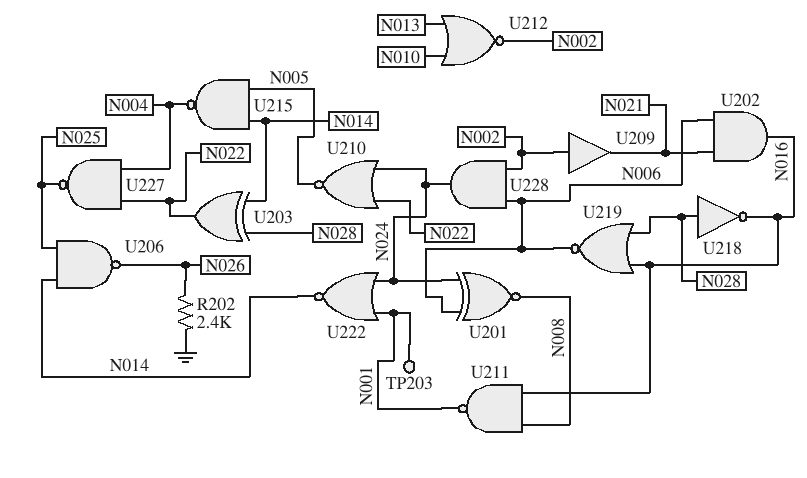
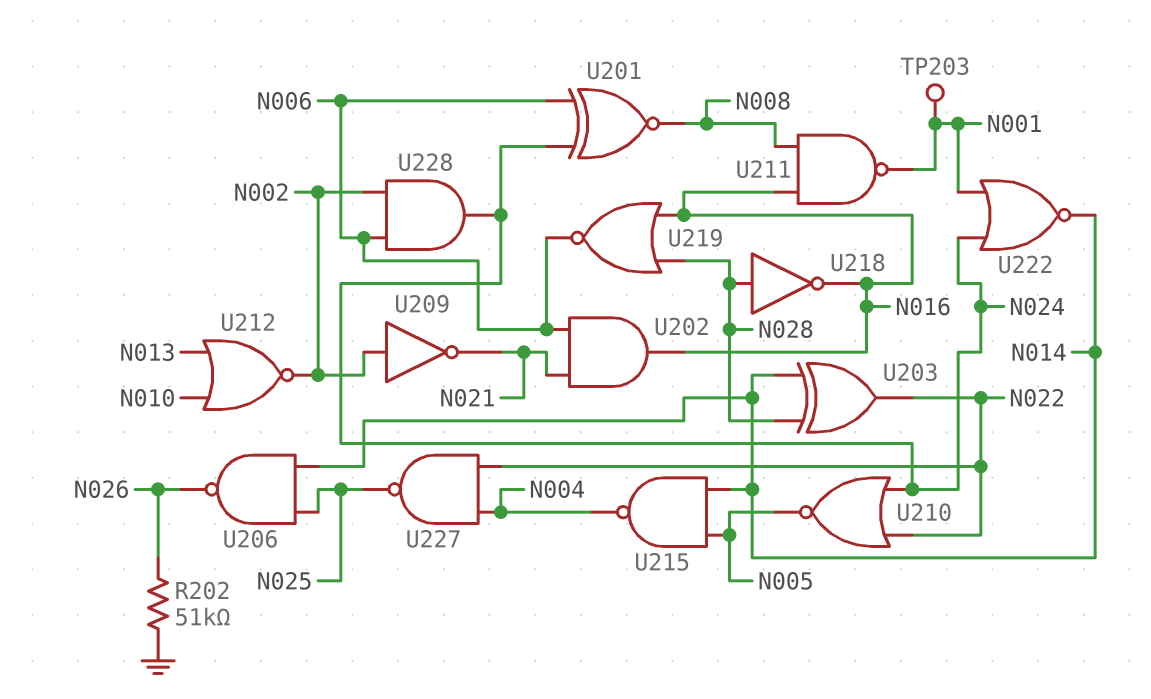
R202: 2.4k (GND, N026) -> 51k (GND, N026)
U209: buffer (in N002, out N021) -> NOT (in N002, out N021)

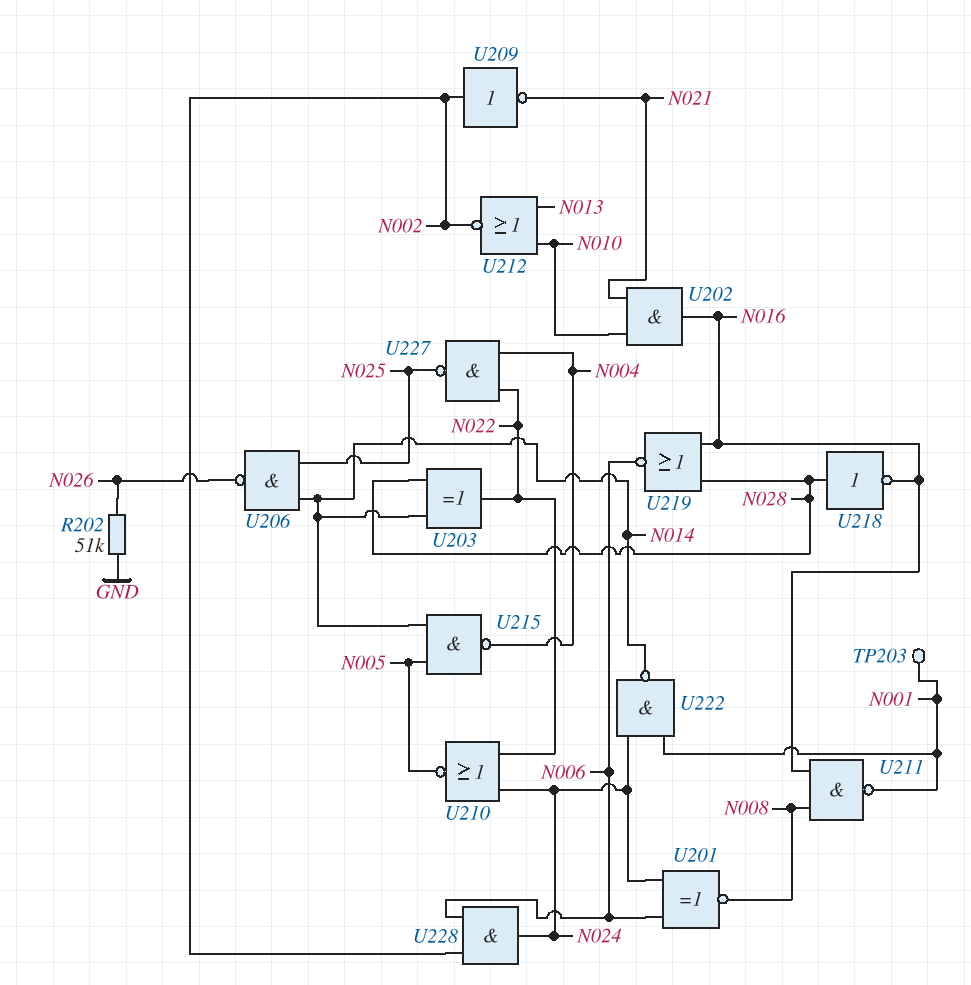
U202: AND (in N006, in N021, out N016) -> AND (in N010, in N021, out N016)
U222: NOR (in N001, in N024, out N014) -> NAND (in N001, in N024, out N014)

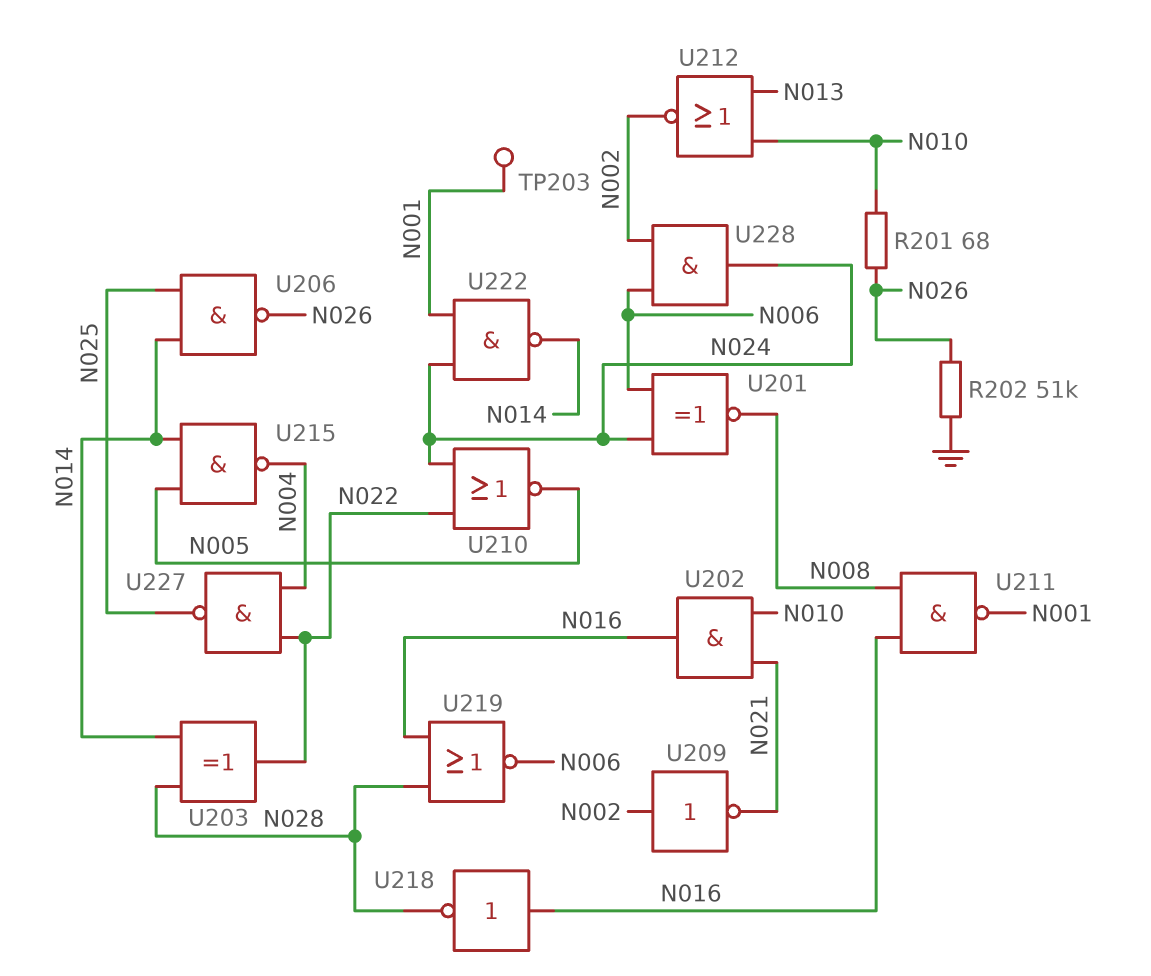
R201: none -> 68 (N010, N026)
U218: NOT (in N028, out N016) -> NOT (in N016, out N028)

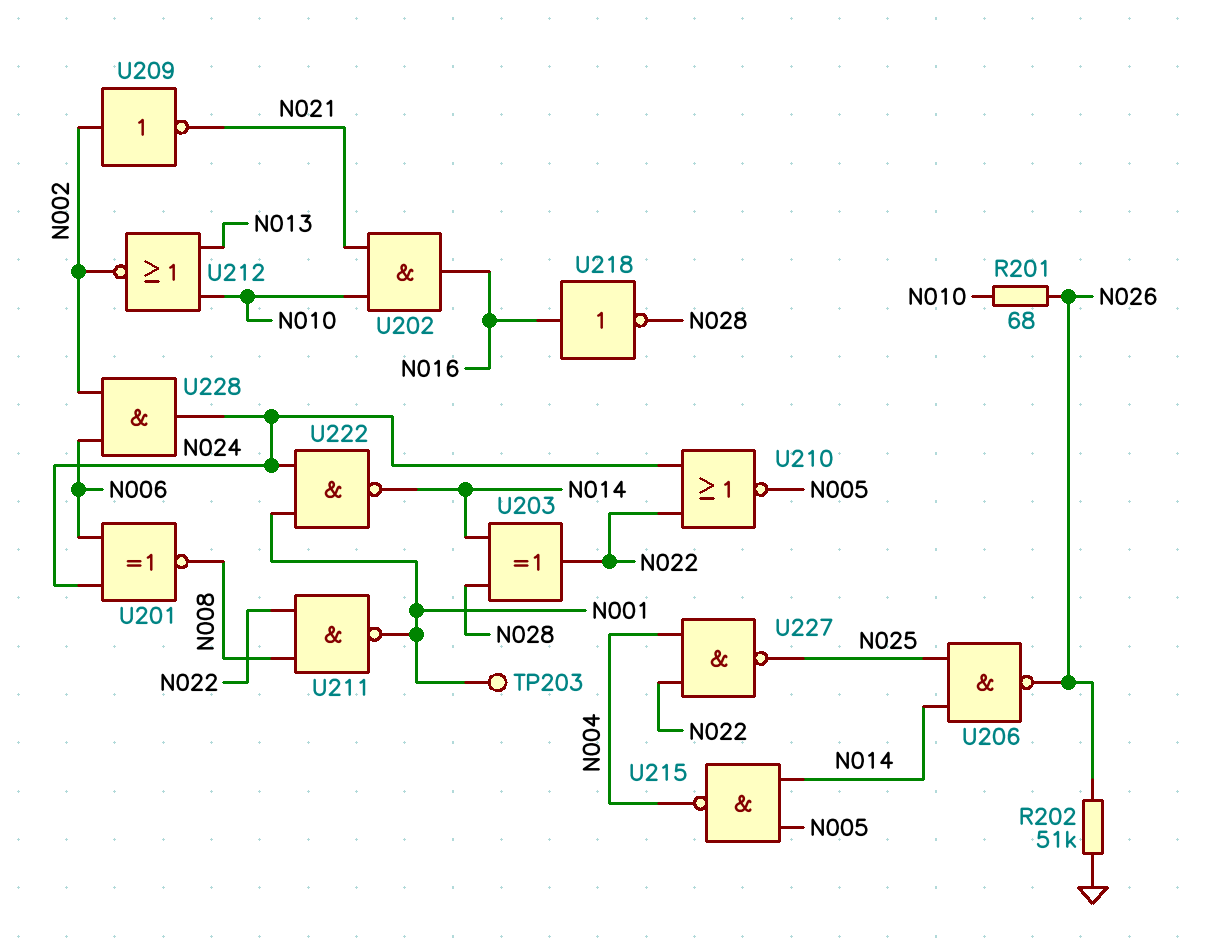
U211: NAND (in N008, in N016, out N001) -> NAND (in N008, in N022, out N001)
U219: NOR (in N016, in N028, out N006) -> none

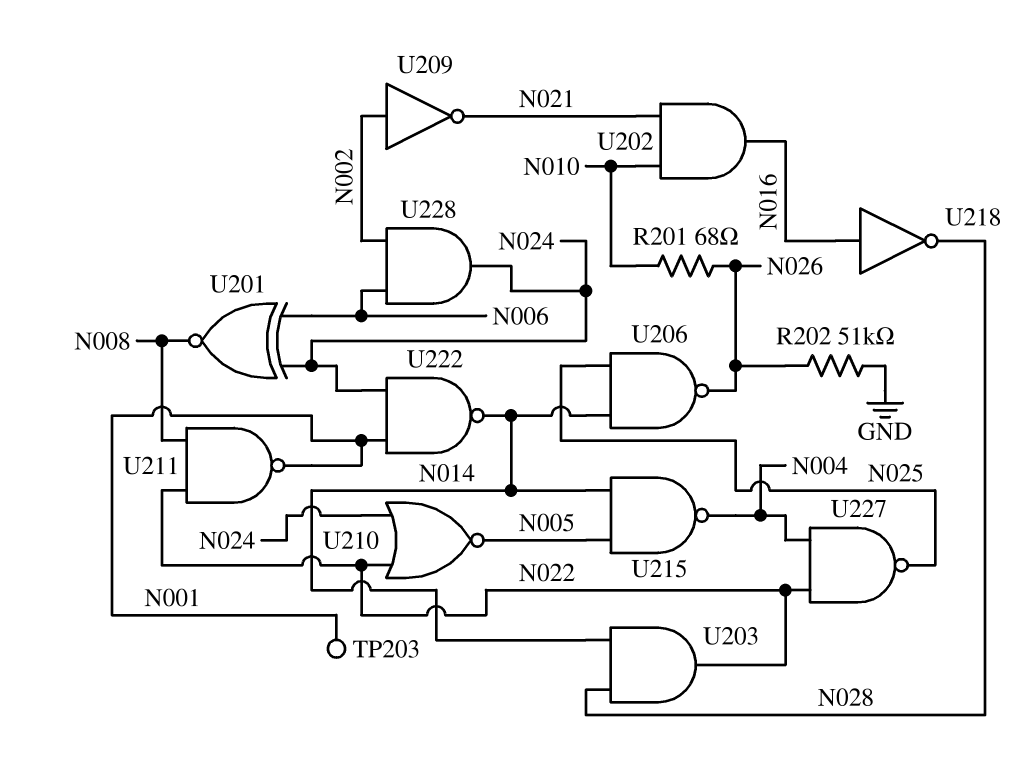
U203: XOR (in N014, in N028, out N022) -> AND (in N014, in N028, out N022)
U212: NOR (in N010, in N013, out N002) -> none

